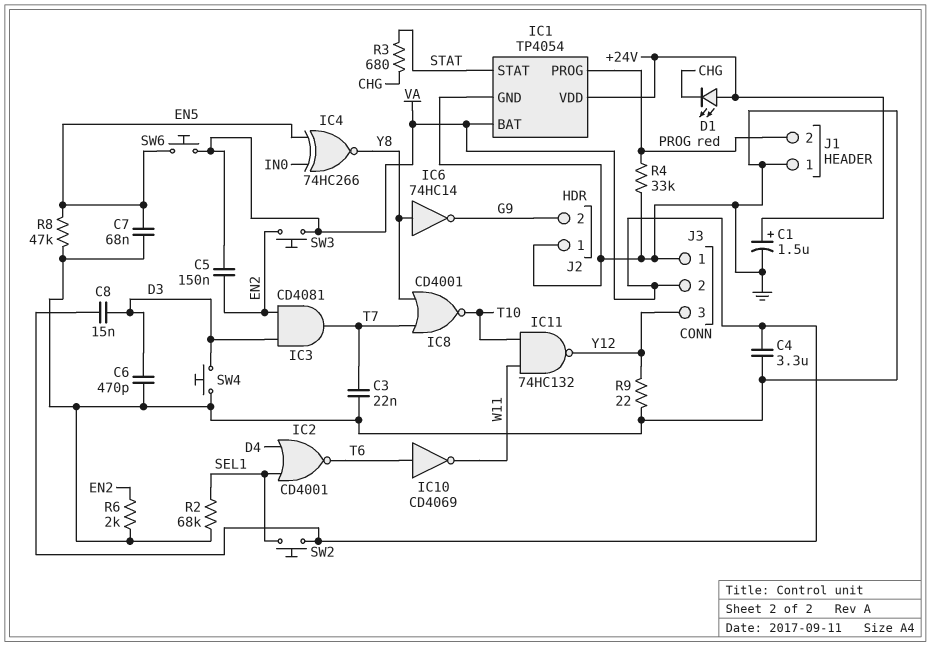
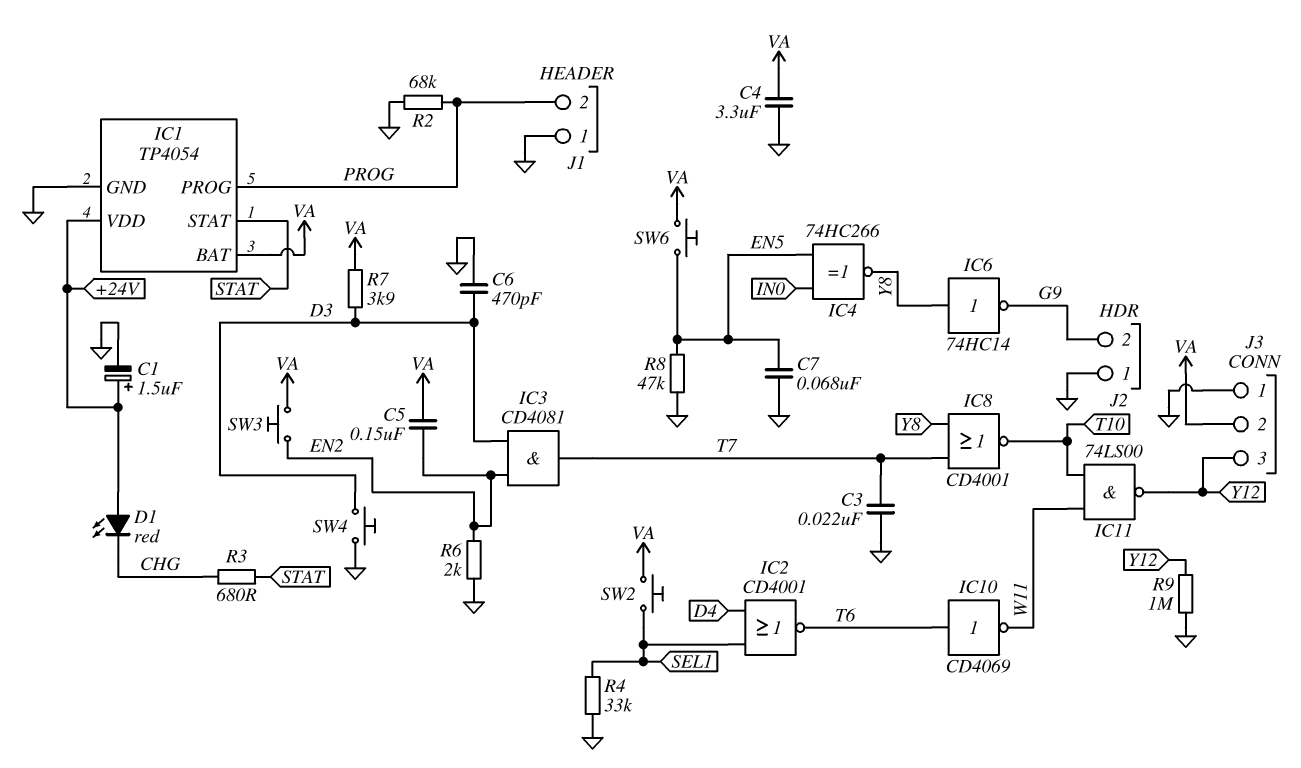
C8: 15nF (D3, VA) -> none
IC11: NAND 74HC132 (in T10, in W11, out Y12) -> NAND 74LS00 (in T10, in W11, out Y12)
R2: 68k (GND, SEL1) -> 68k (GND, PROG)
R4: 33k (GND, PROG) -> 33k (GND, SEL1)
R7: none -> 3.9k (D3, VA)
R9: 22 (GND, Y12) -> 1M (GND, Y12)

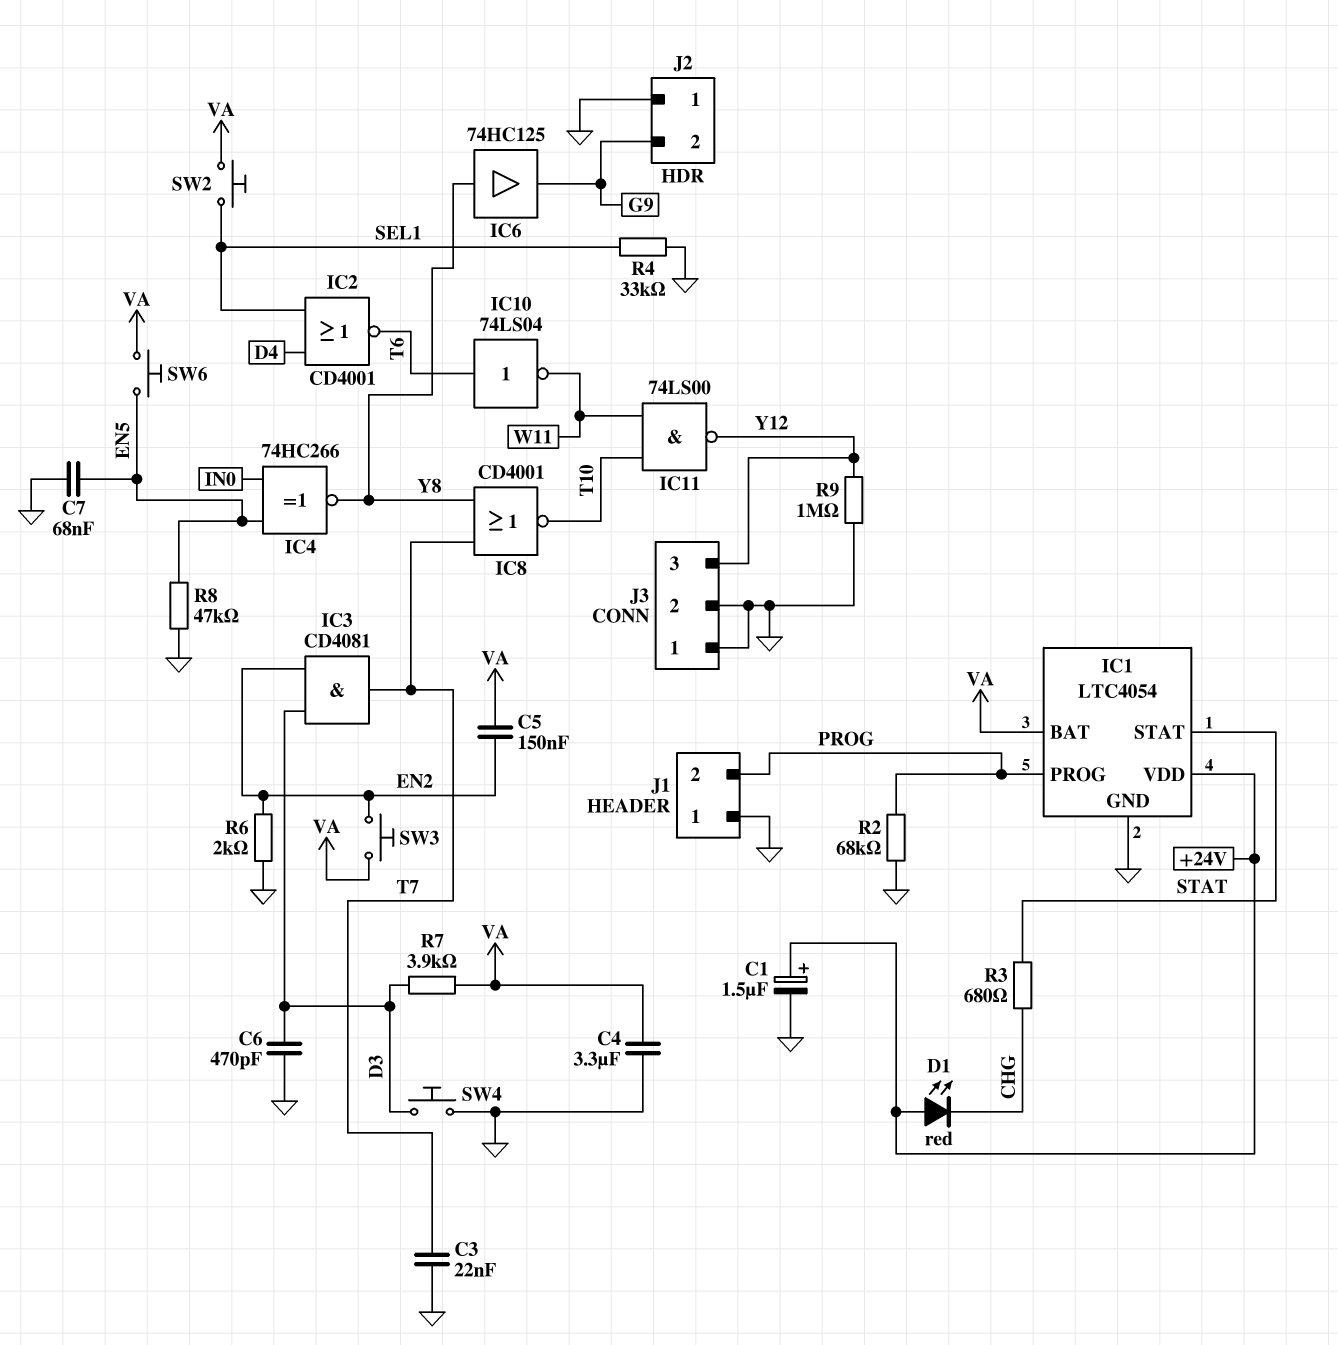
IC1: TP4054 -> LTC4054
IC6: NOT 74HC14 (in Y8, out G9) -> buffer 74HC125 (in Y8, out G9)
IC10: NOT CD4069 (in T6, out W11) -> NOT 74LS04 (in T6, out W11)
J3 pin 2: VA -> GND

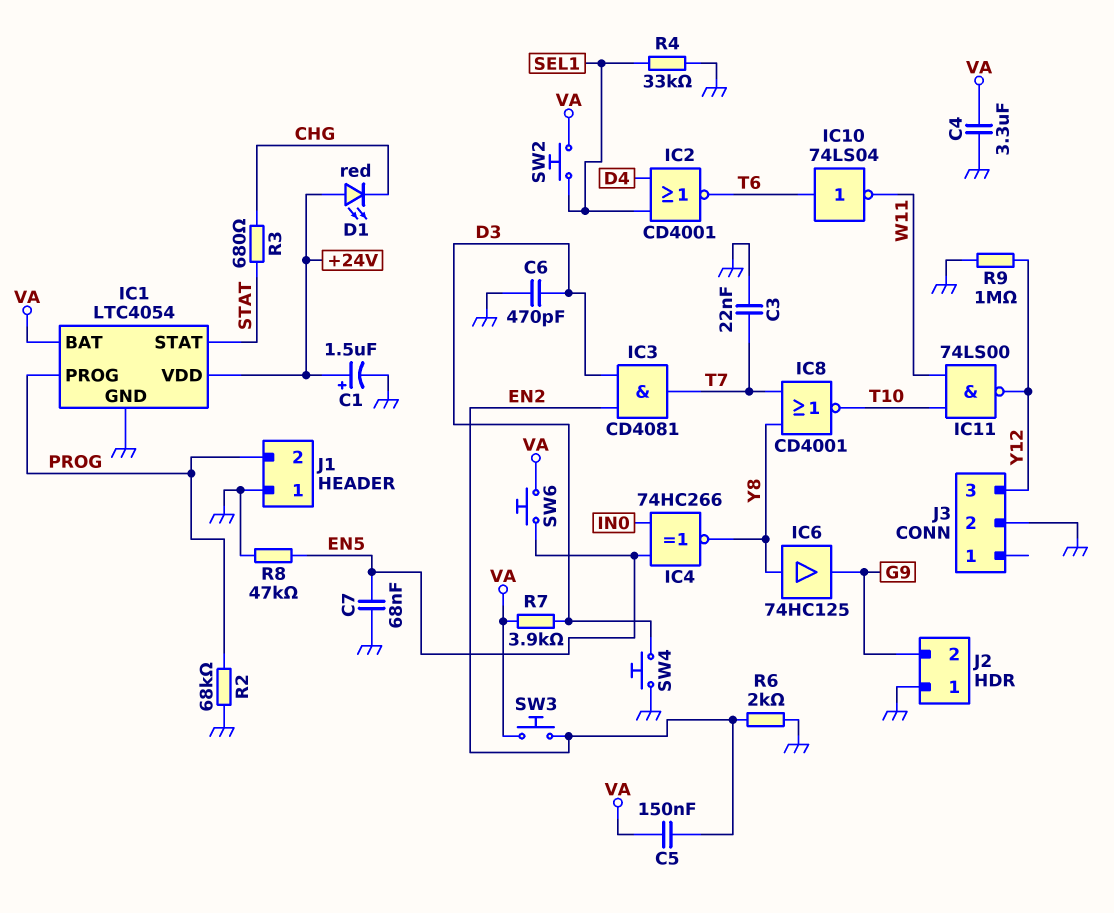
J3 pin 1: GND -> none

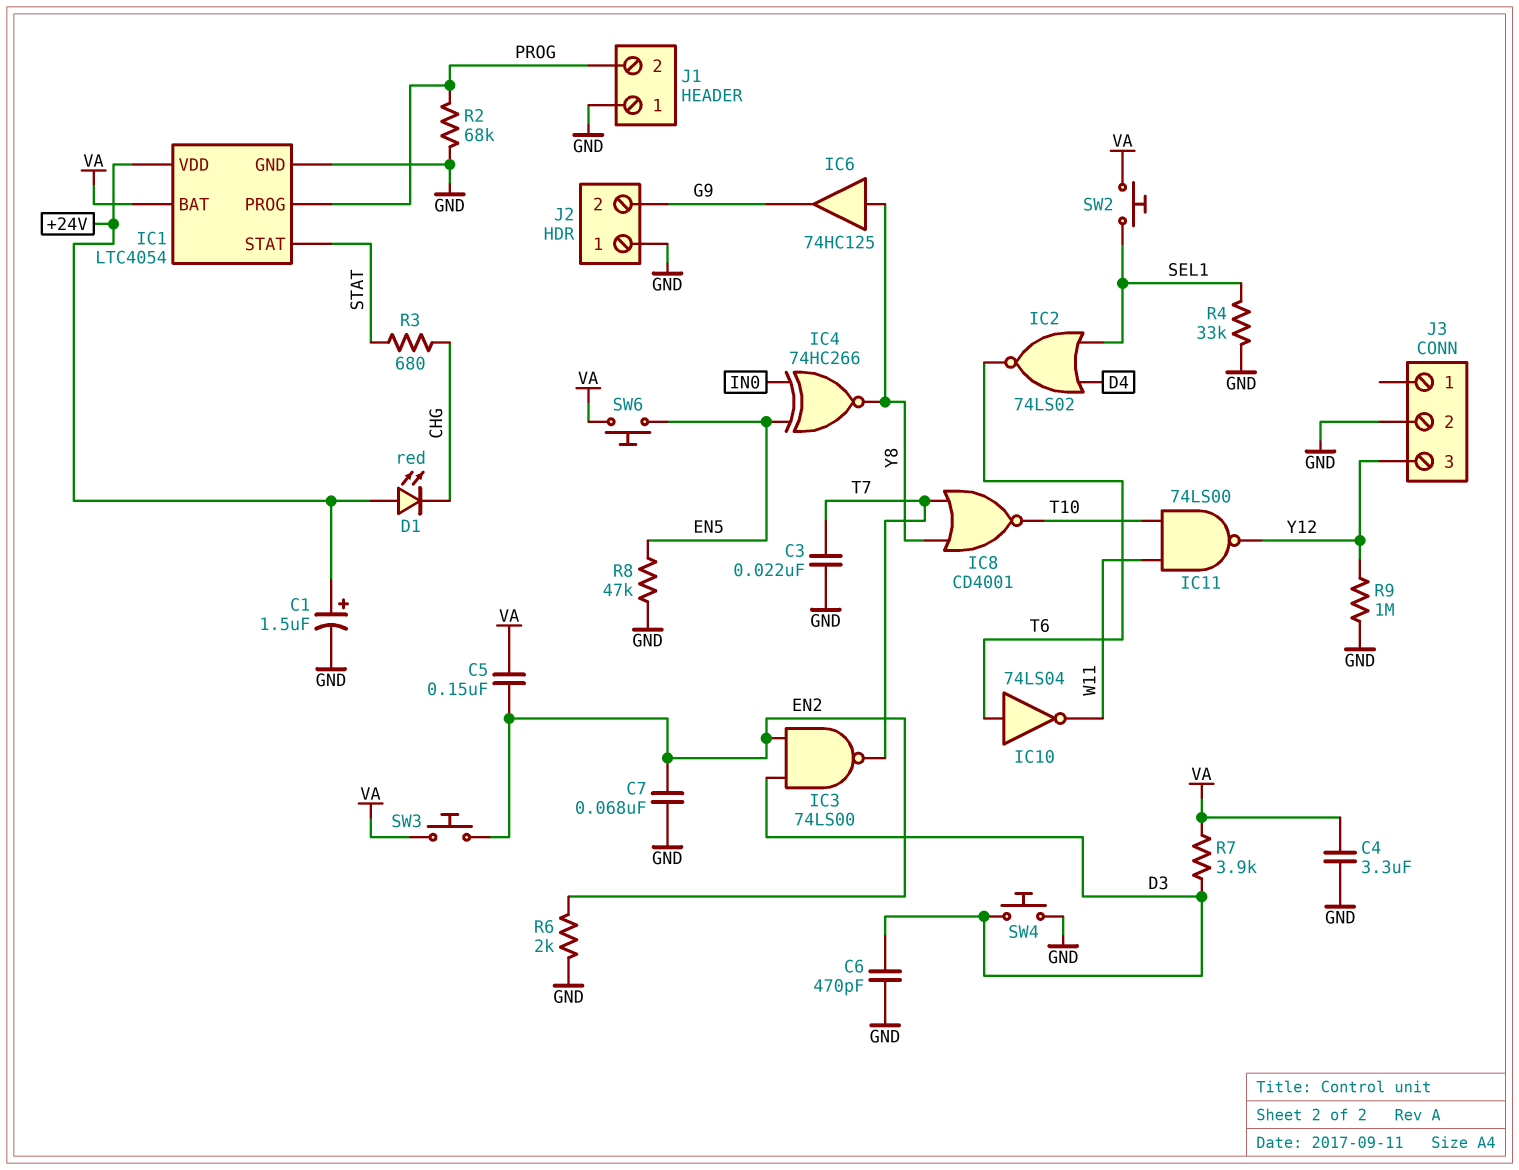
C7: 68nF (EN5, GND) -> 68nF (EN2, GND)
IC2: NOR CD4001 (in D4, in SEL1, out T6) -> NOR 74LS02 (in D4, in SEL1, out T6)
IC3: AND CD4081 (in D3, in EN2, out T7) -> NAND 74LS00 (in D3, in EN2, out T7)

